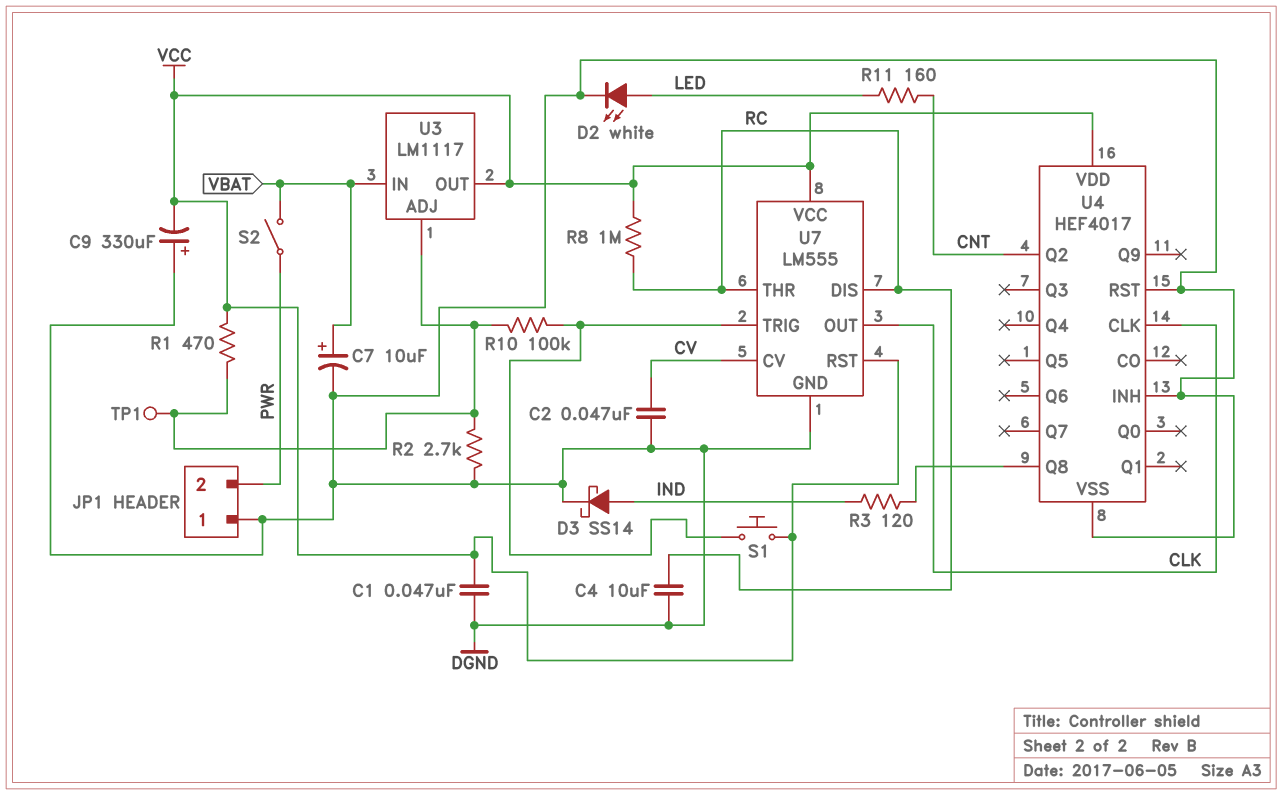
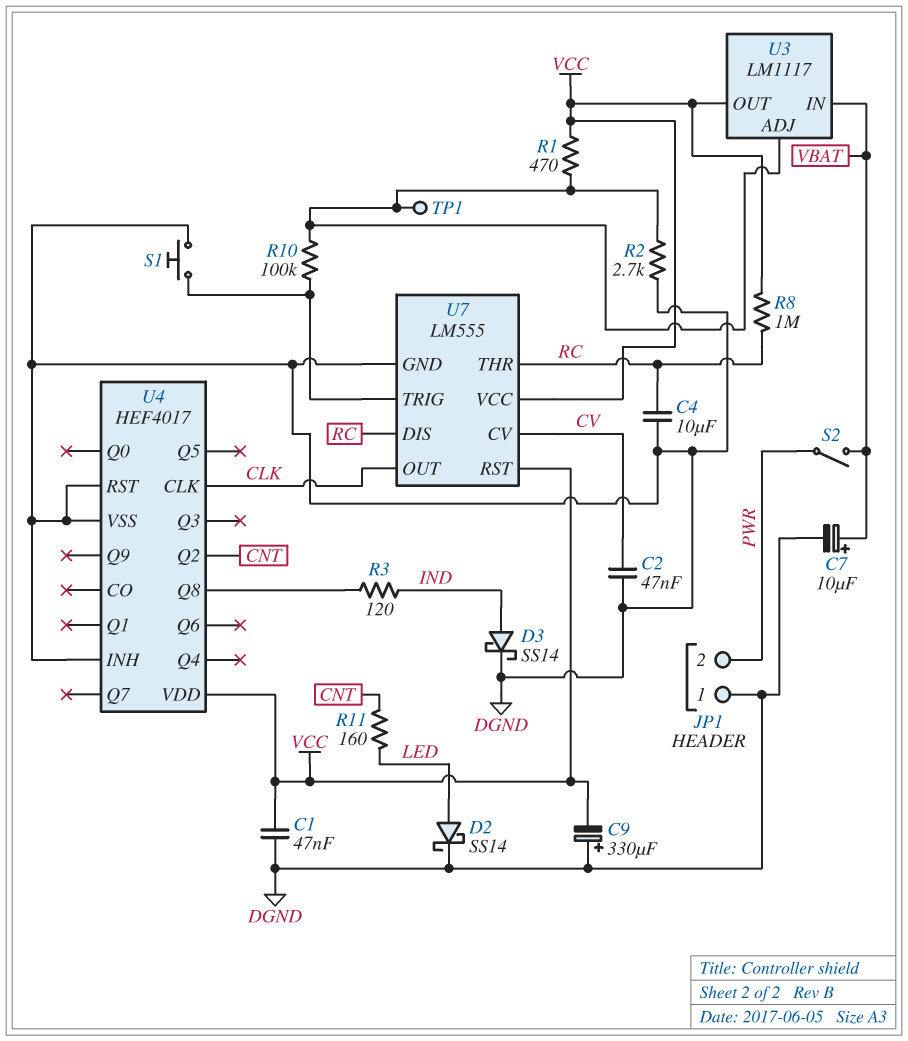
D2: LED white (A LED, K DGND) -> schottky SS14 (A LED, K DGND)
S1: button (U7/TRIG, VCC) -> button (DGND, U7/TRIG)

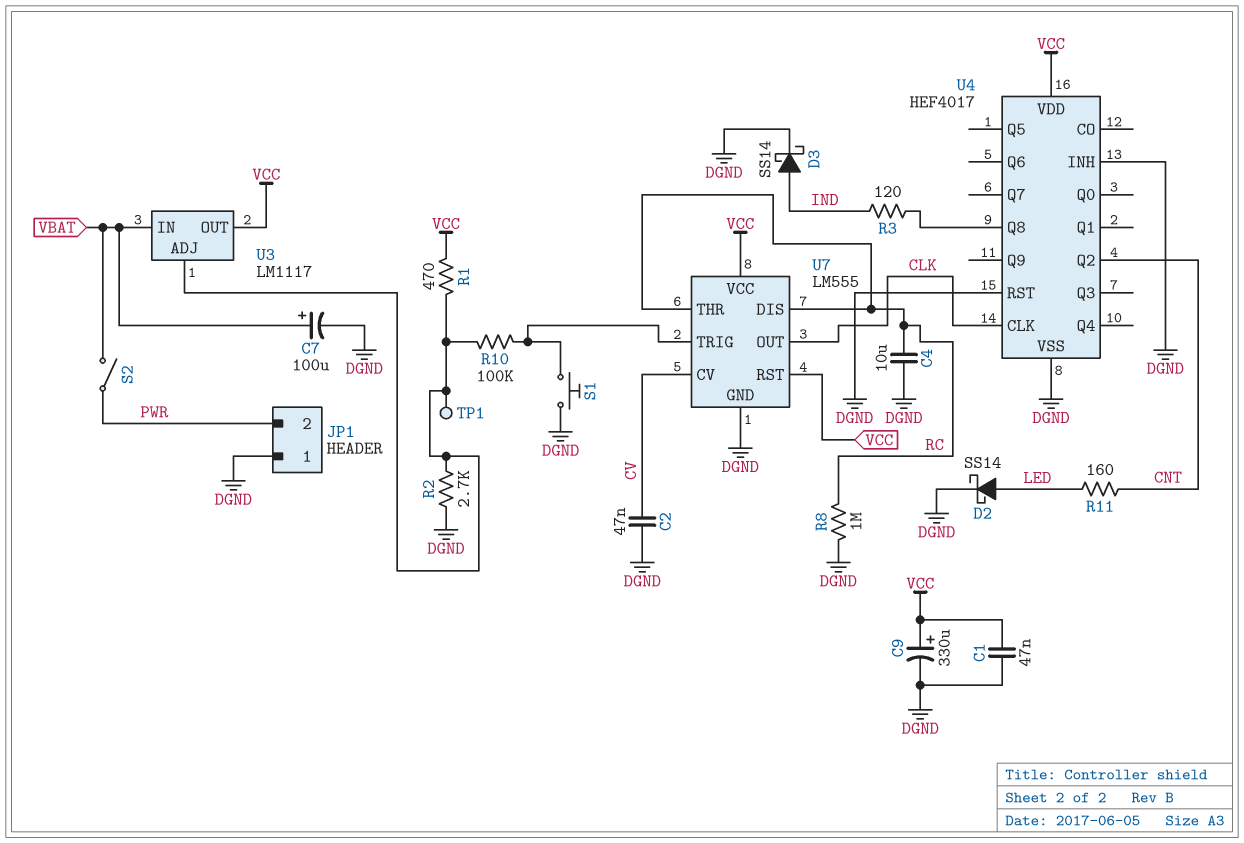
C7: 10uF (plus VBAT, minus DGND) -> 100uF (plus VBAT, minus DGND)
C9: 330uF (plus DGND, minus VCC) -> 330uF (plus VCC, minus DGND)
R8: 1M (RC, VCC) -> 1M (DGND, RC)

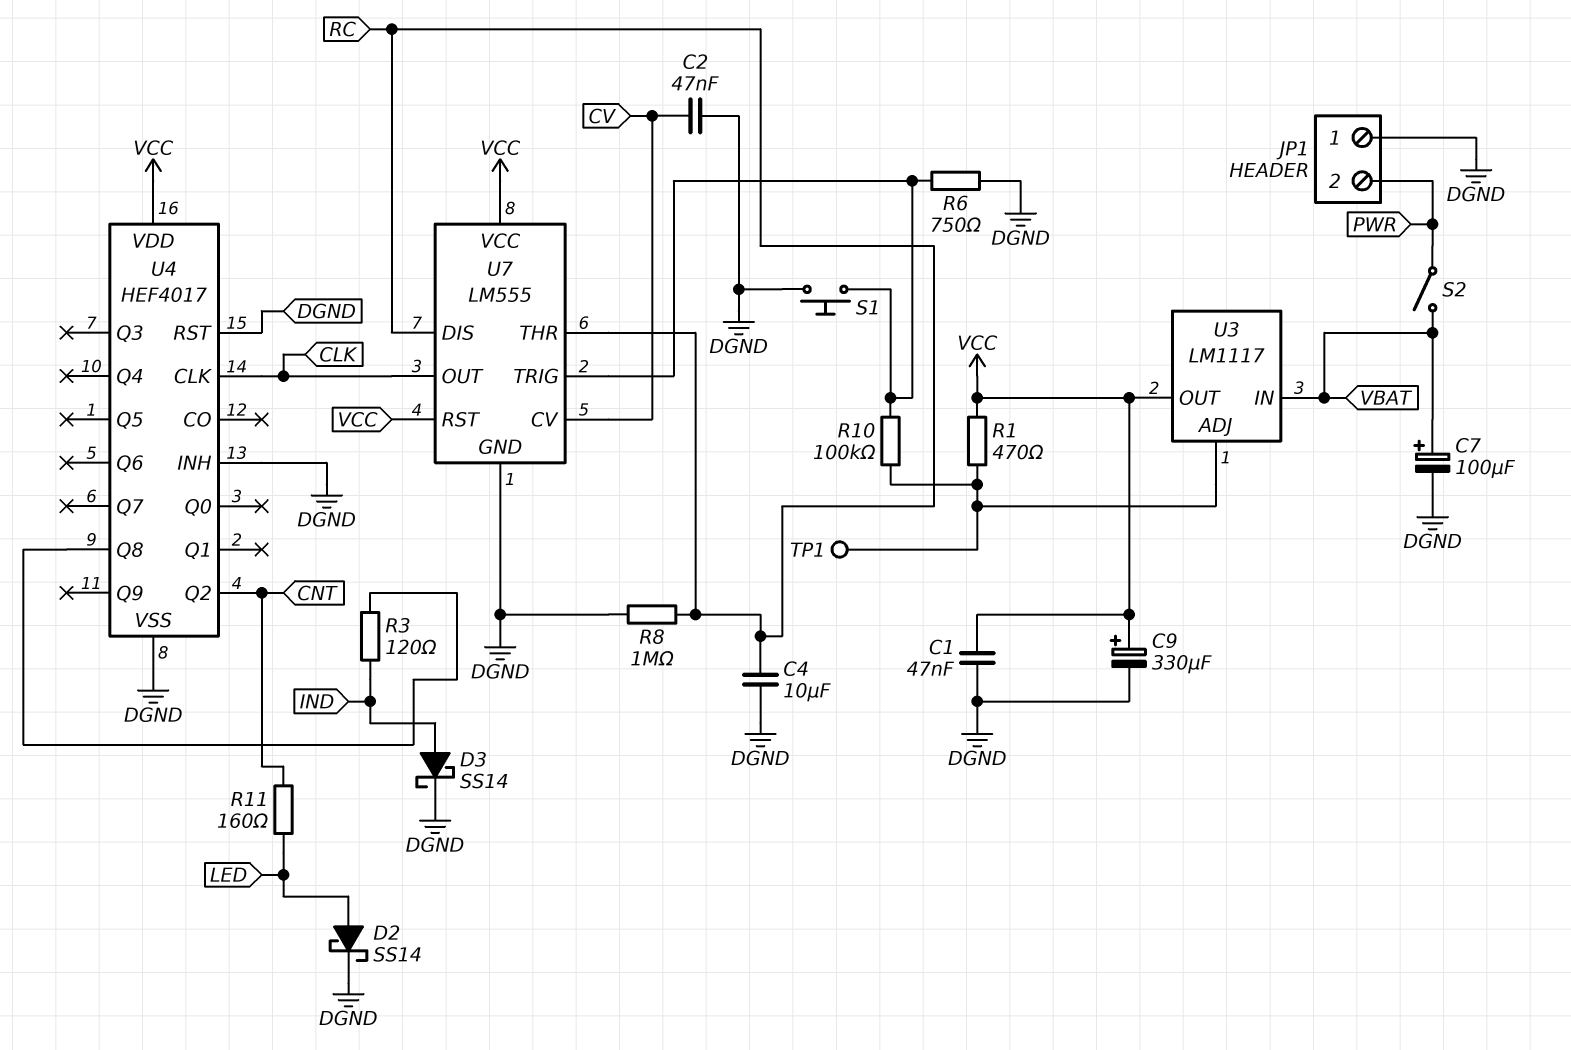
R2: 2.7k (DGND, U3/ADJ) -> none
R6: none -> 750 (DGND, U7/TRIG)

